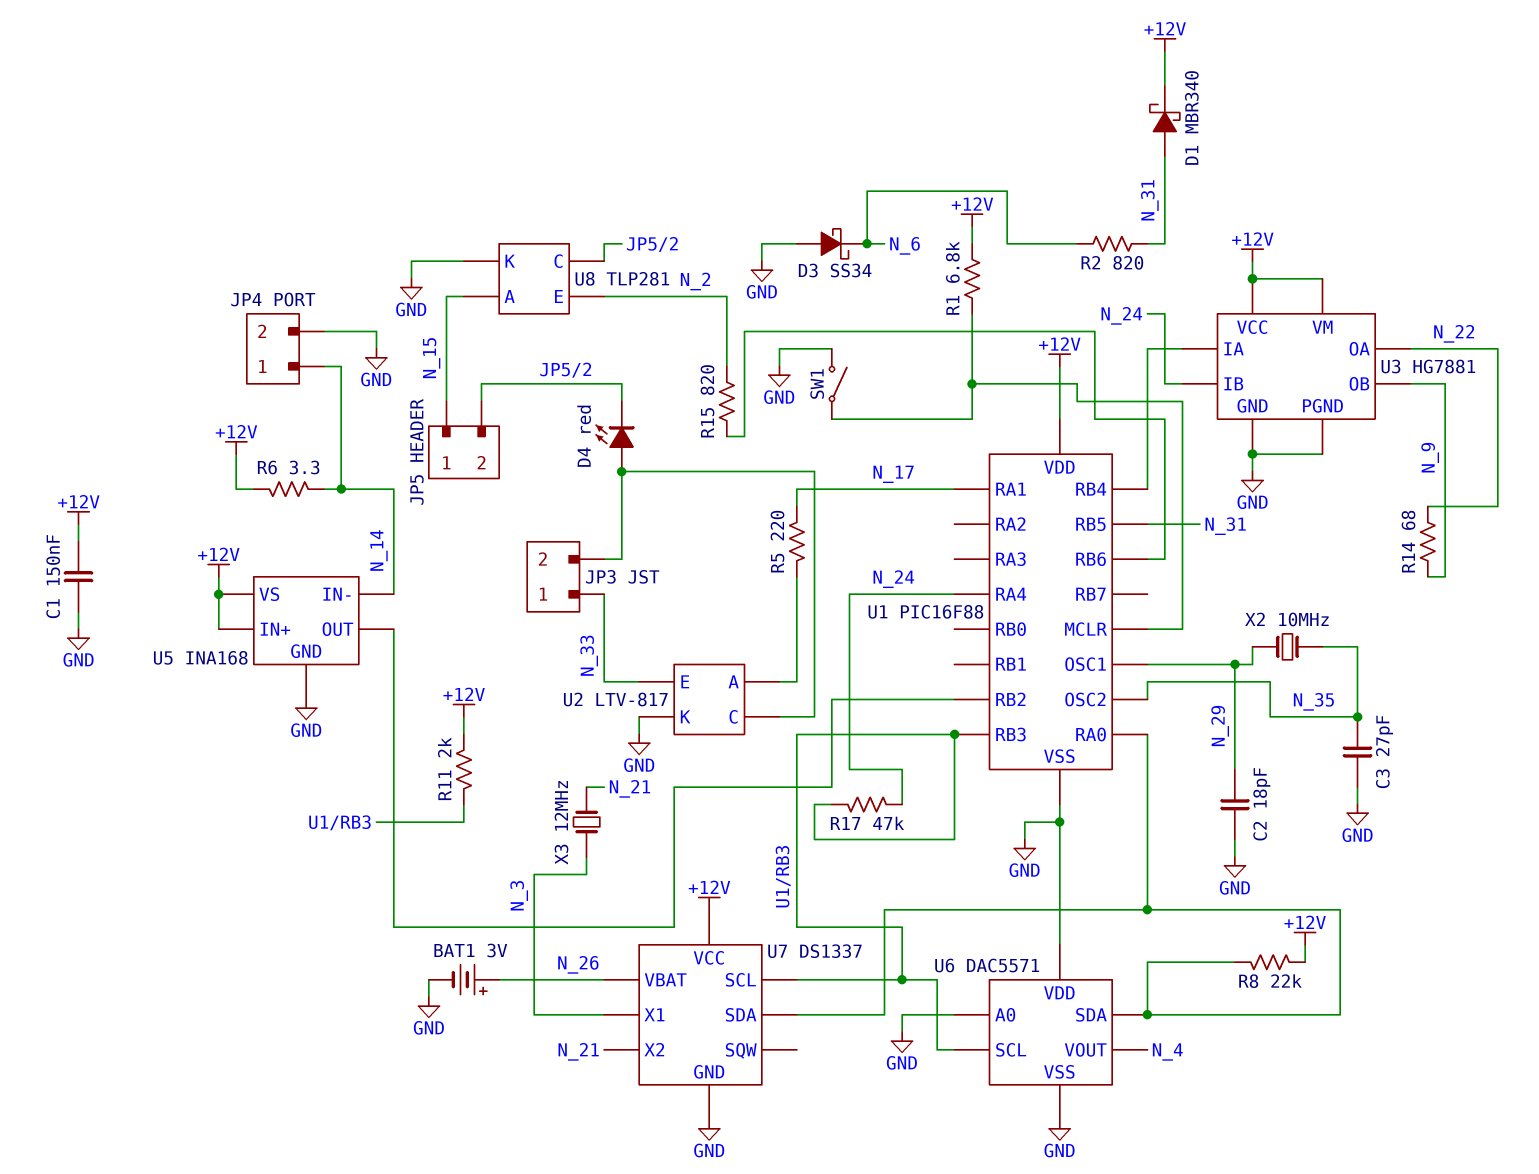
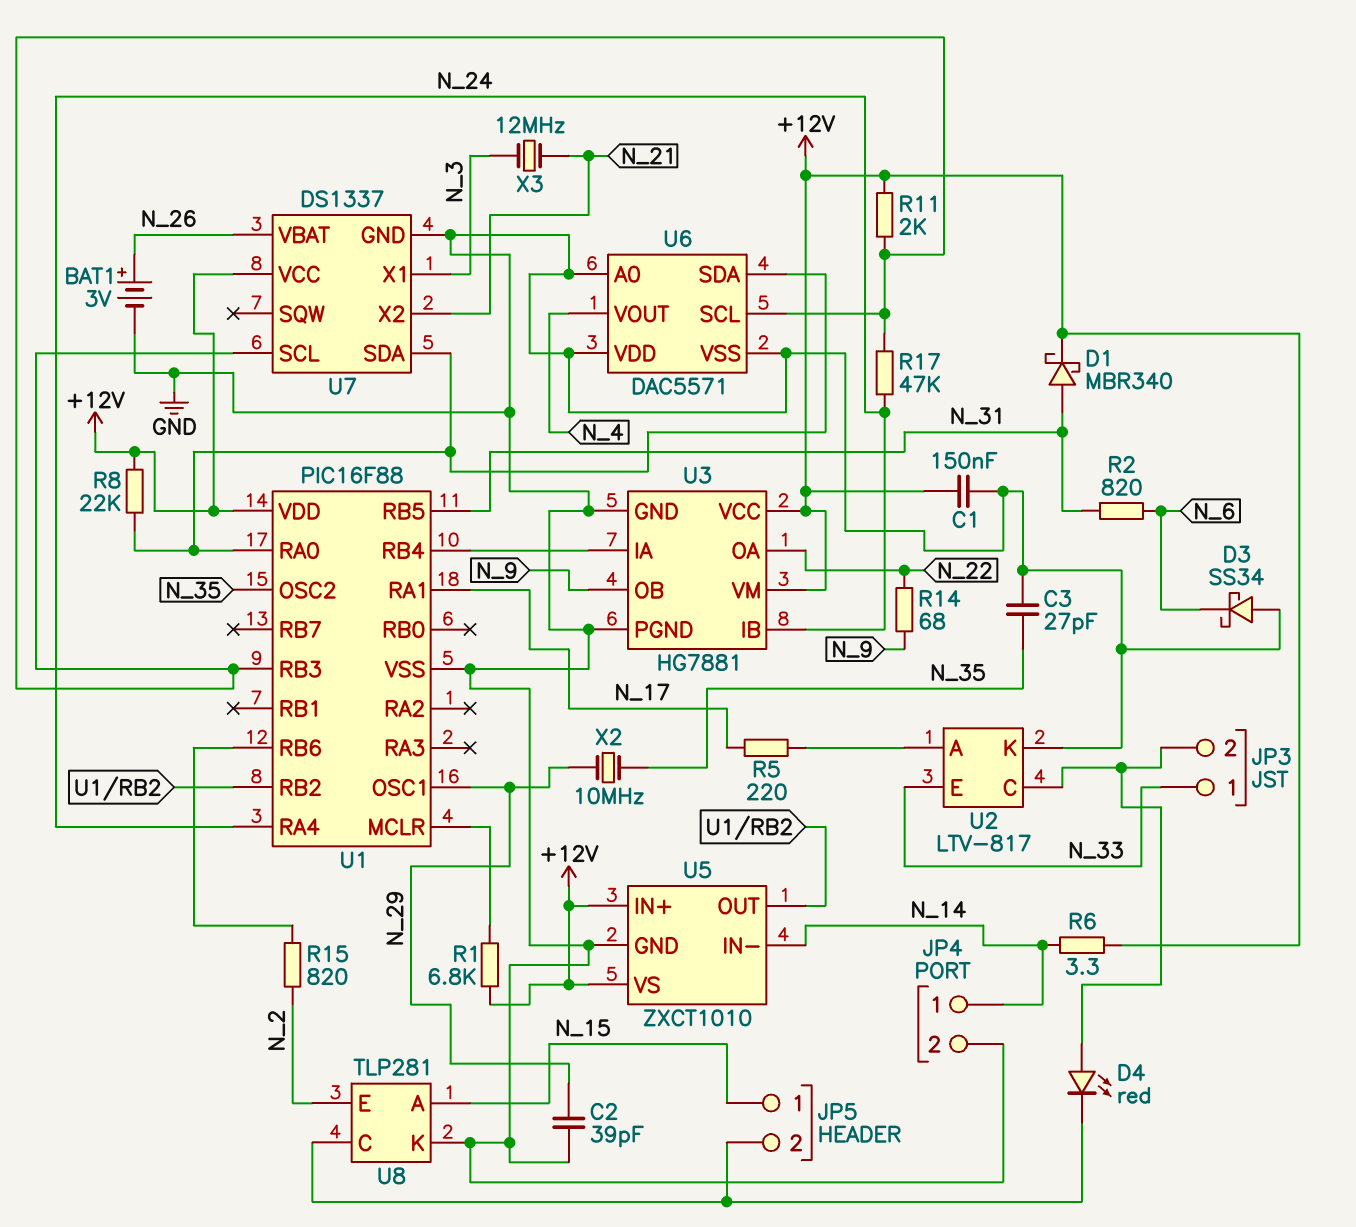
C2: 18pF (GND, N_29) -> 39pF (GND, N_29)
SW1: switch (GND, U1/MCLR) -> none
U5: INA168 -> ZXCT1010

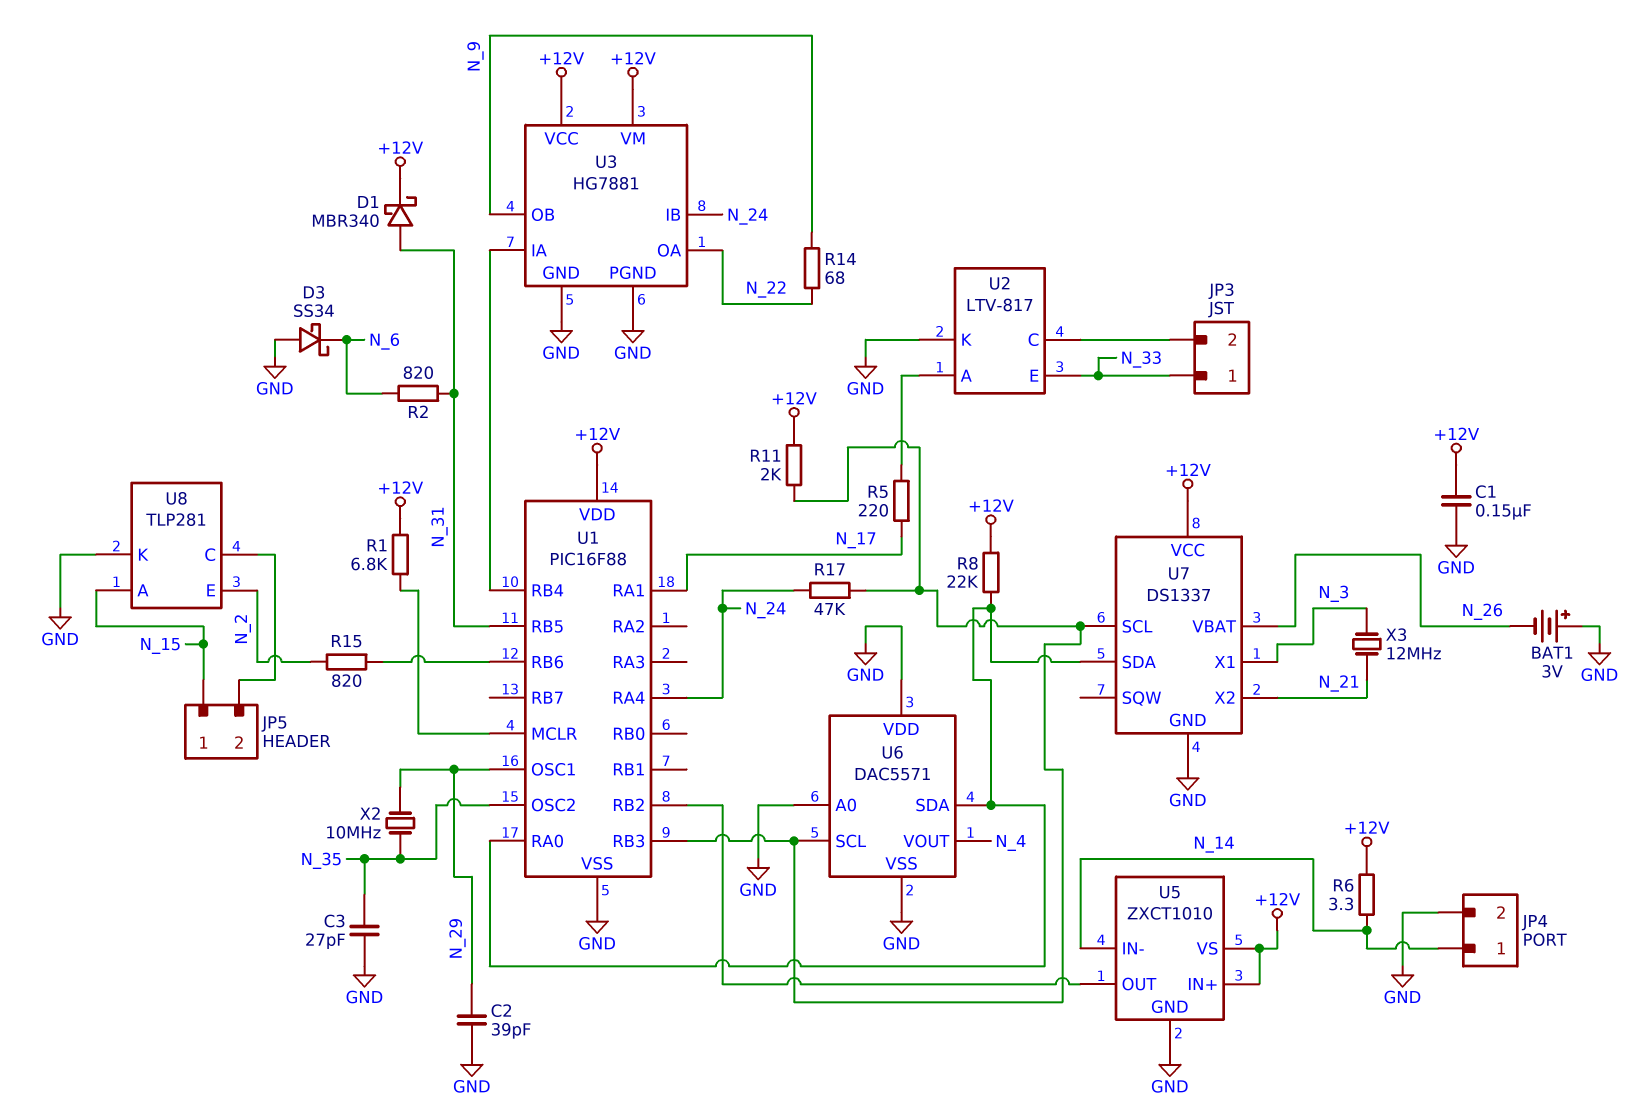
BAT1: 3V (plus N_26, minus GND) -> 3V (plus GND, minus N_26)
D4: LED red (A JP3/2, K JP5/2) -> none

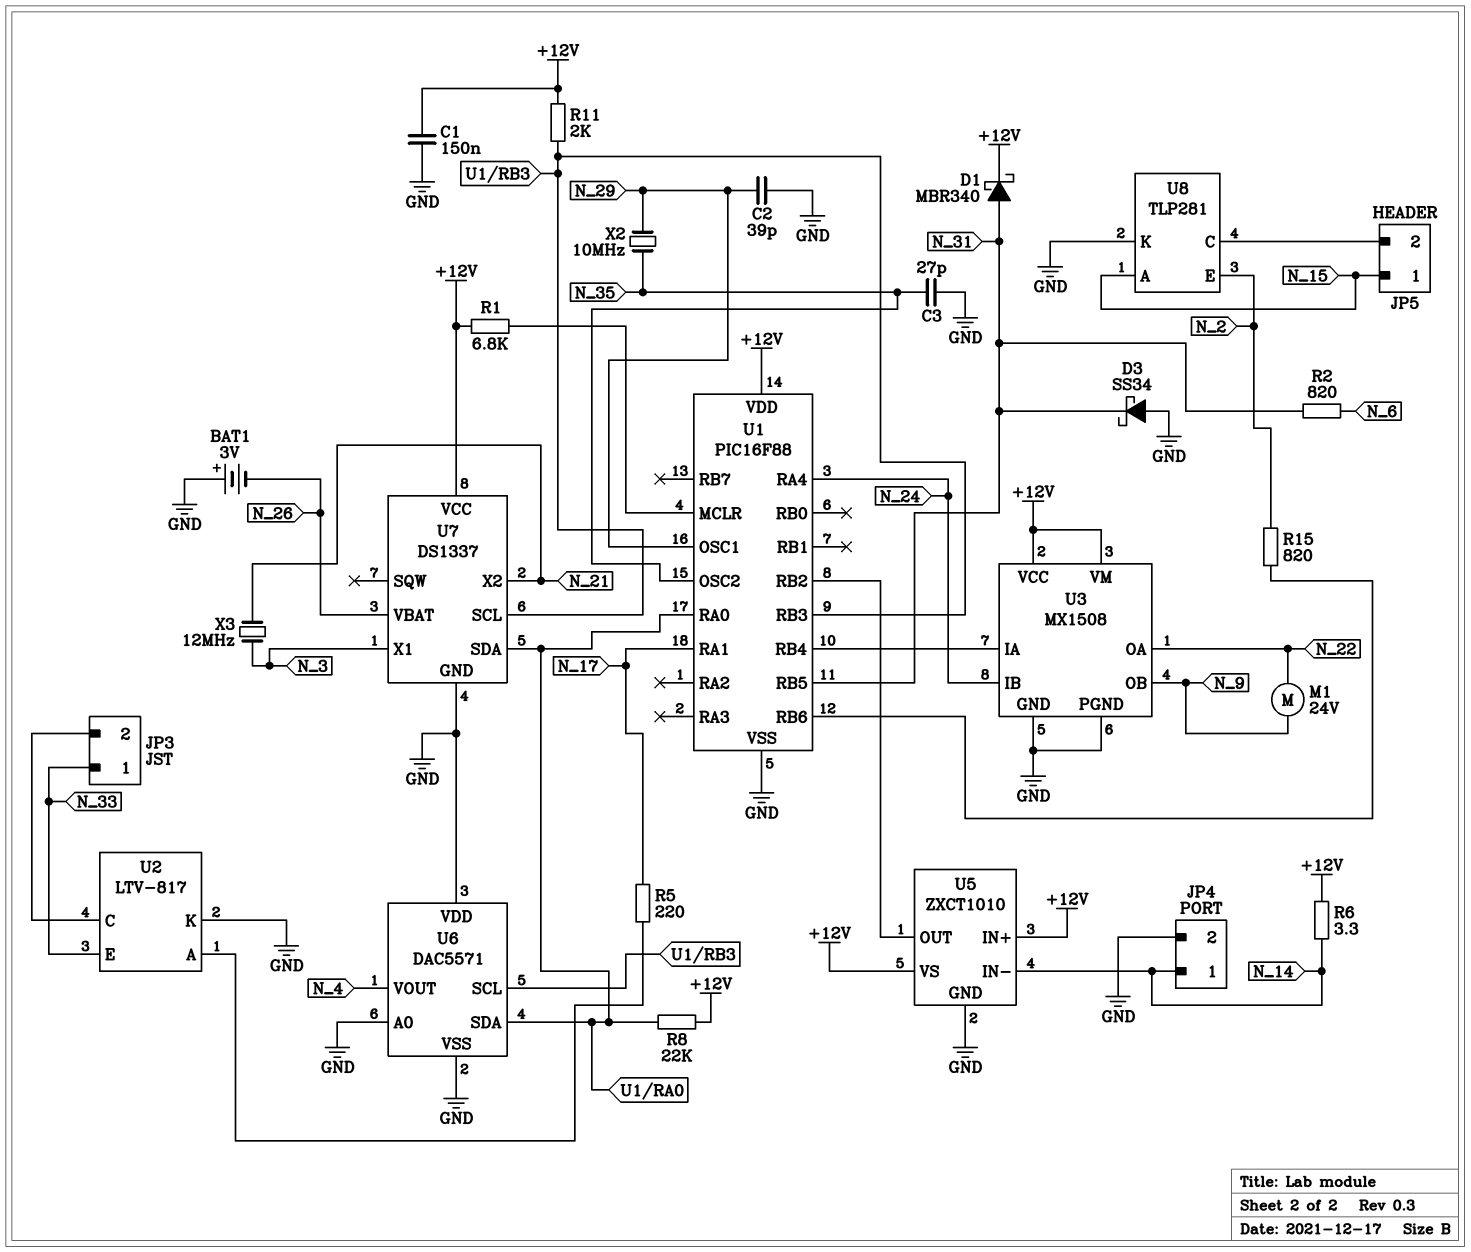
D3: schottky SS34 (A GND, K N_6) -> schottky SS34 (A GND, K N_31)
M1: none -> motor 24V (N_9, N_22)
R14: 68 (N_9, N_22) -> none
R17: 47k (N_24, U1/RB3) -> none
U3: HG7881 -> MX1508

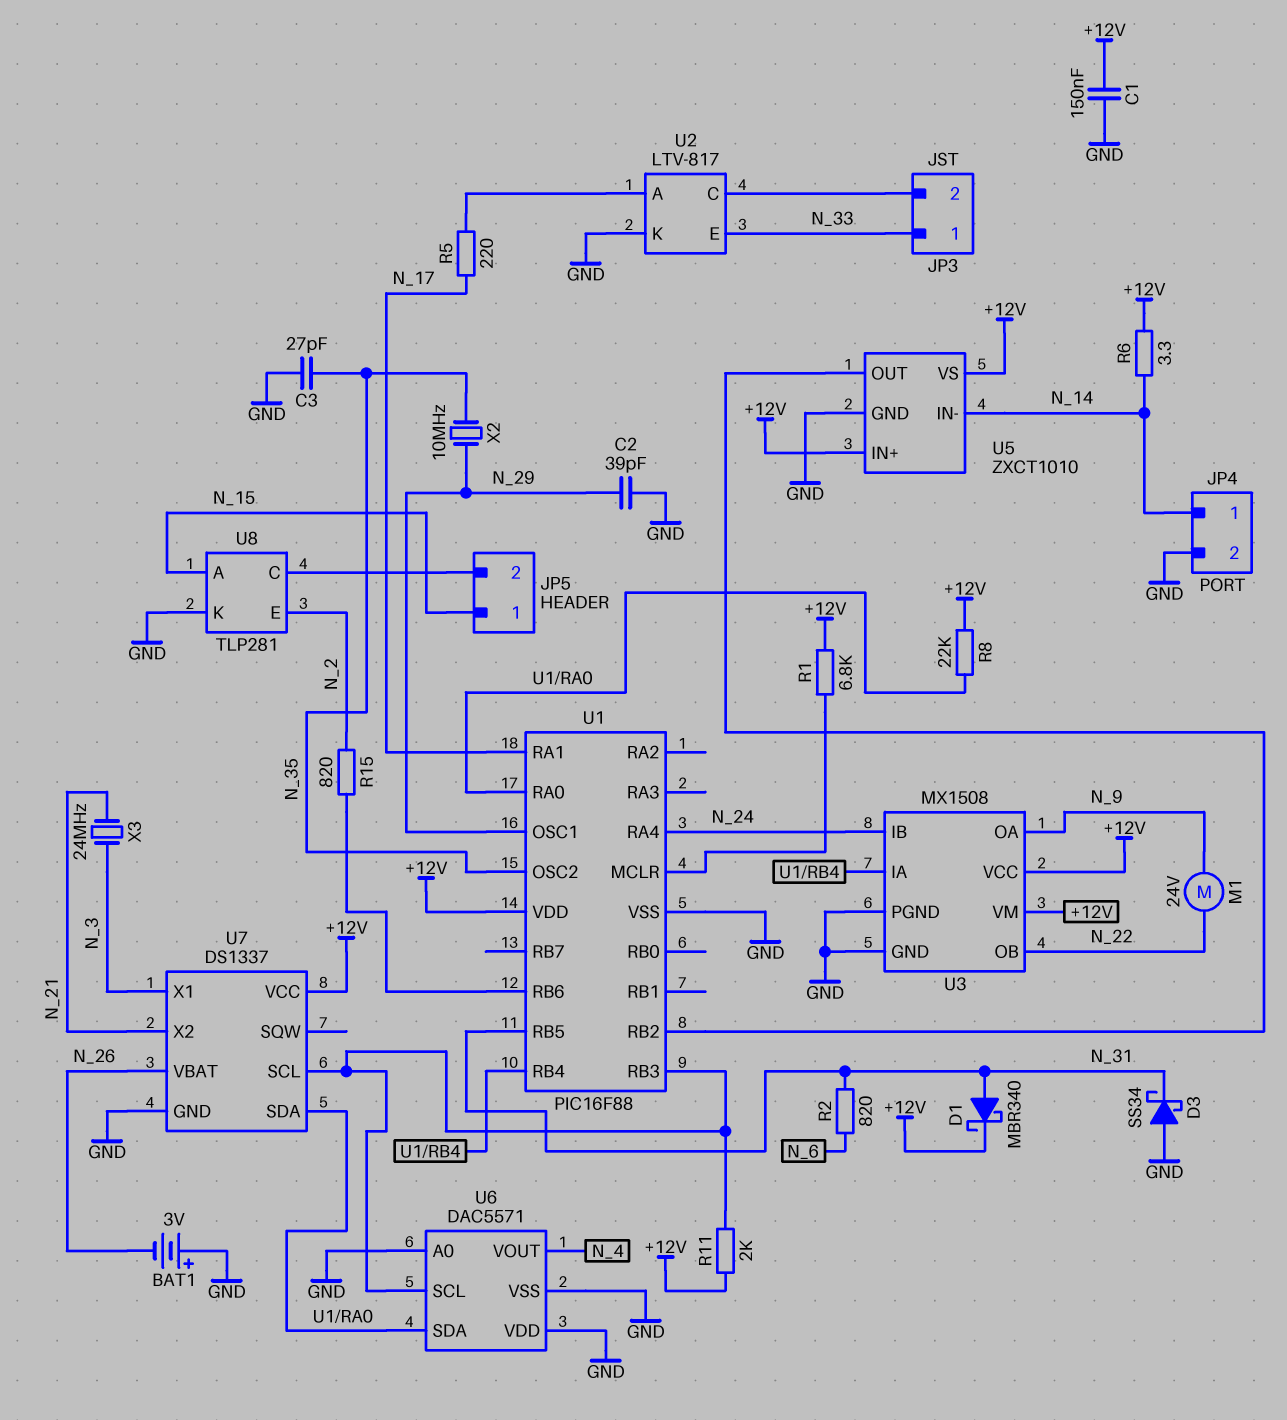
U3 pin OA: N_22 -> N_9
U3 pin OB: N_9 -> N_22
X3: 12MHz (N_3, N_21) -> 24MHz (N_3, N_21)

